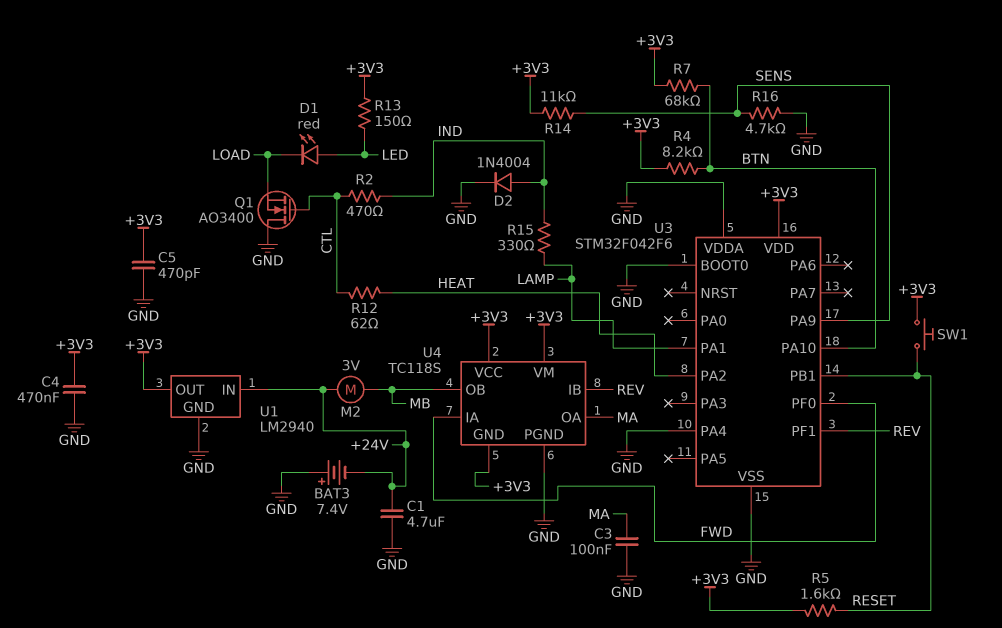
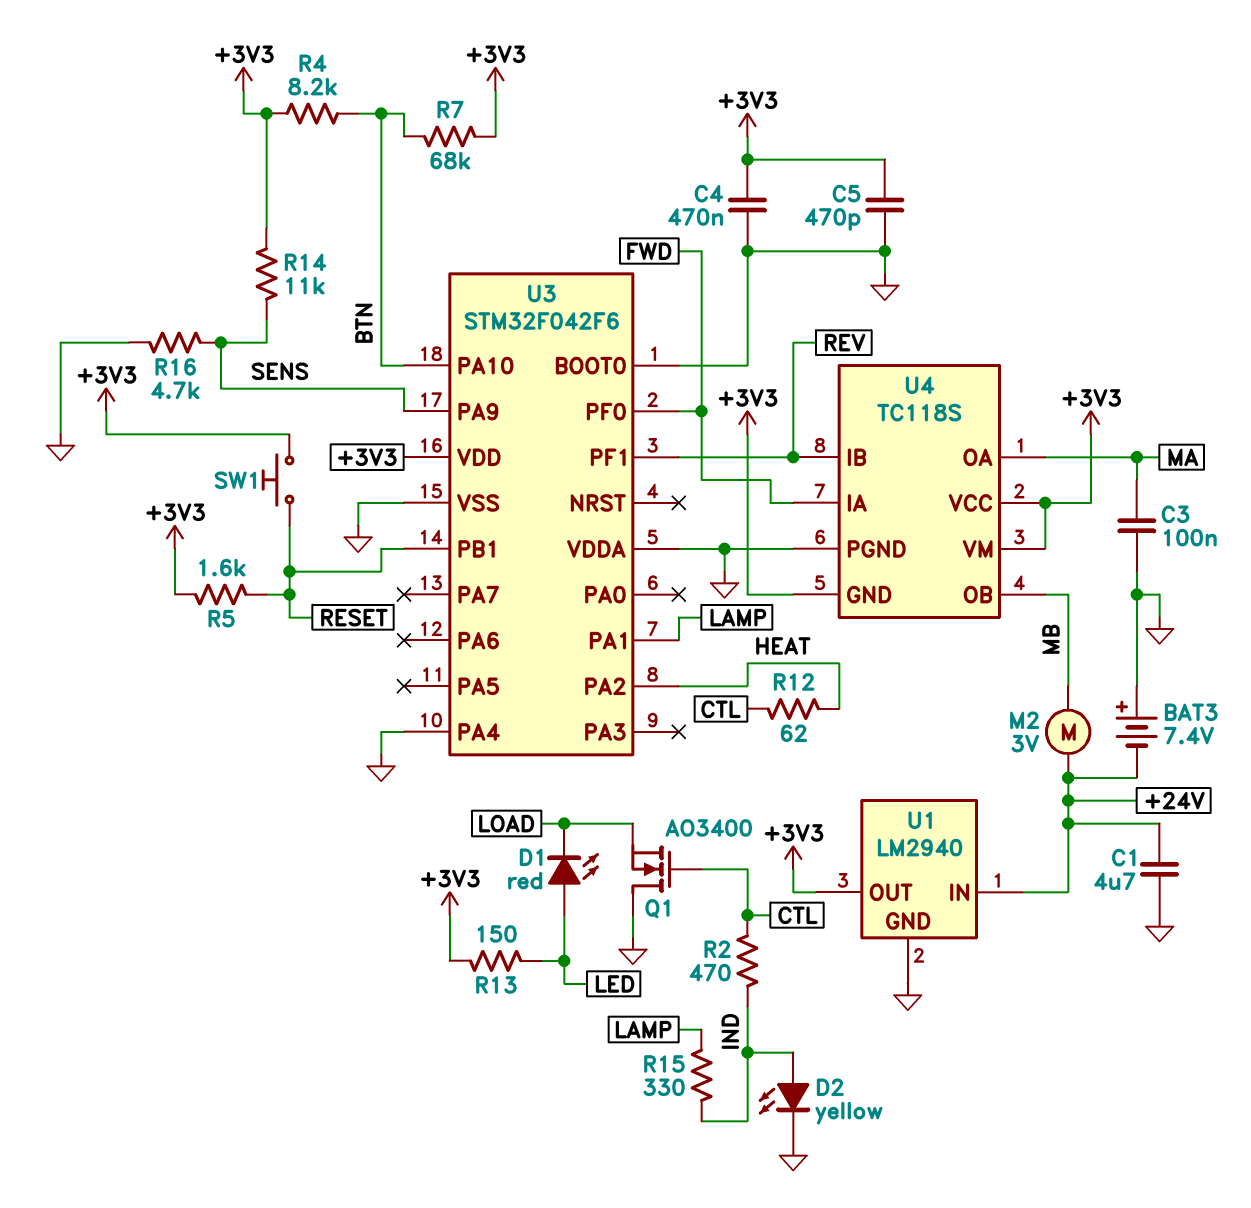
D2: diode 1N4004 (A IND, K GND) -> LED yellow (A IND, K GND)

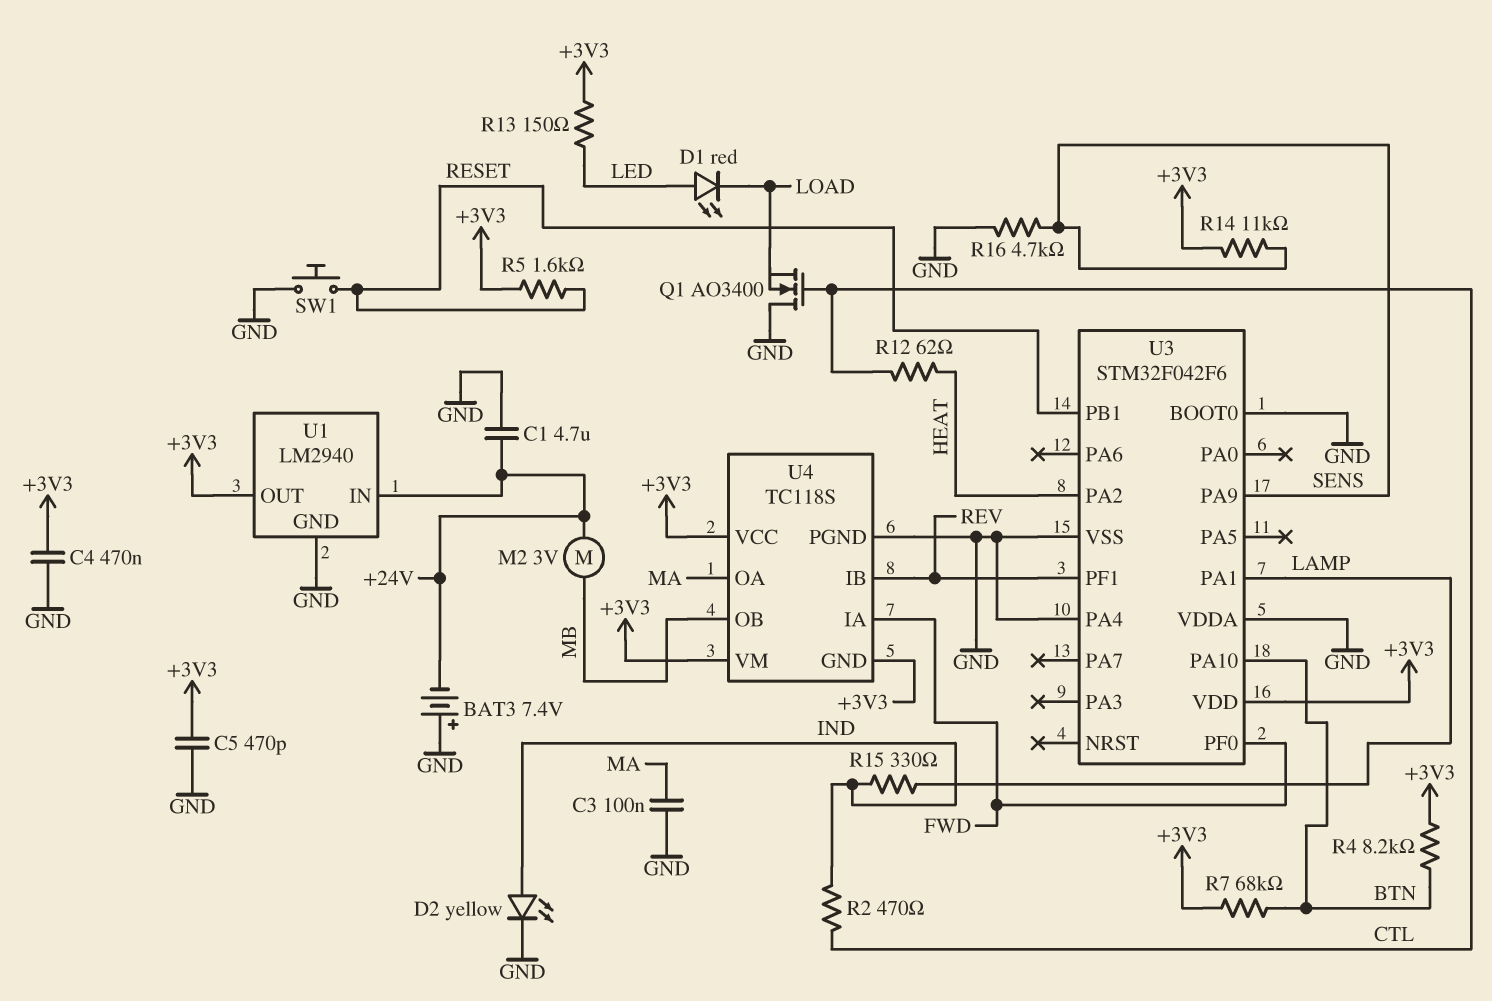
SW1: button (+3V3, RESET) -> button (GND, RESET)

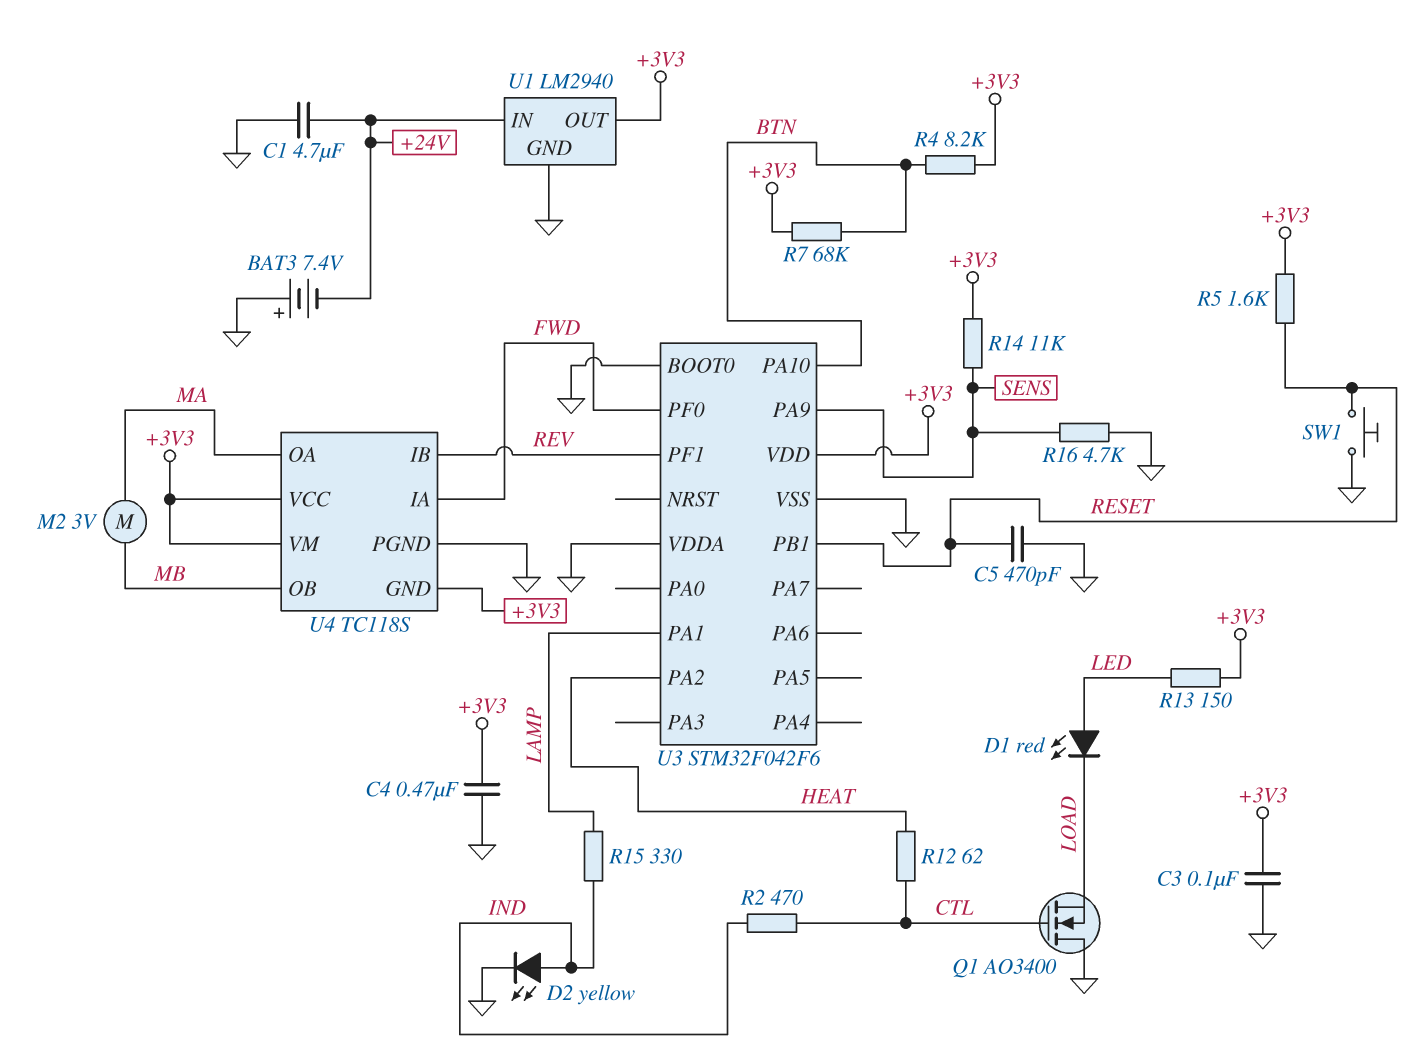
C3: 100nF (GND, MA) -> 100nF (+3V3, GND)
C5: 470pF (+3V3, GND) -> 470pF (GND, RESET)
M2: motor 3V (+24V, MB) -> motor 3V (MA, MB)
U3 pin PA4: GND -> none

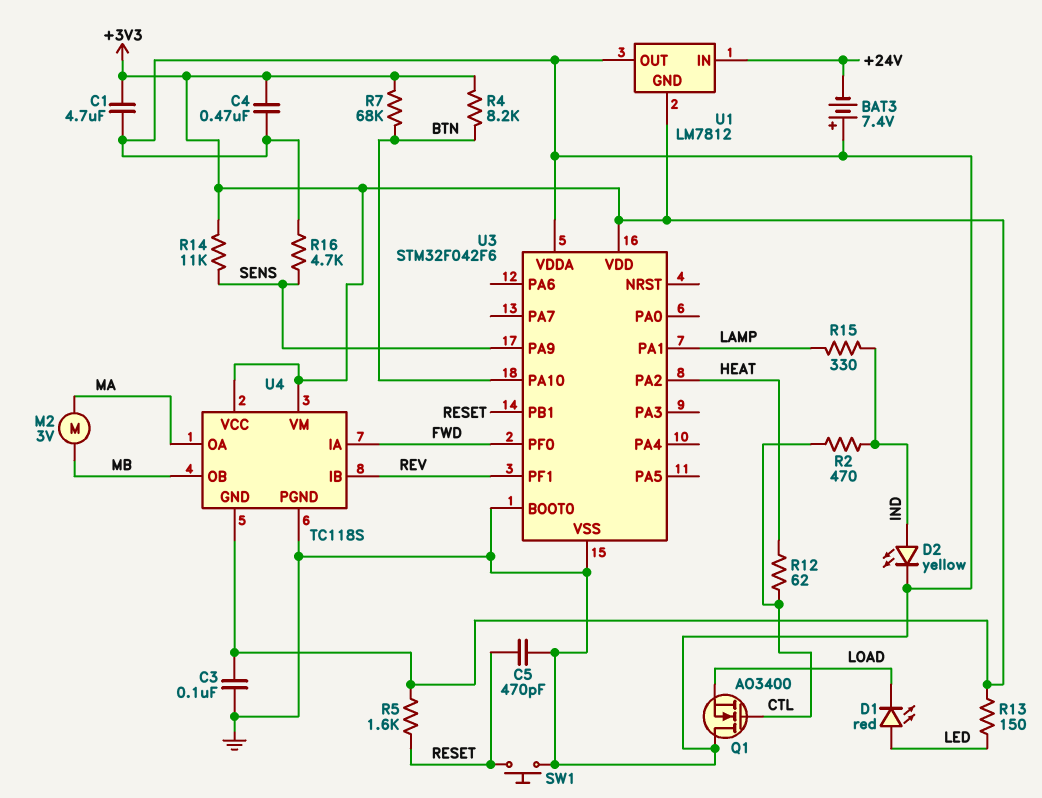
C1: 4.7uF (+24V, GND) -> 4.7uF (+3V3, GND)
U1: LM2940 -> LM7812
U1 pin GND: GND -> +3V3
U1 pin OUT: +3V3 -> GND

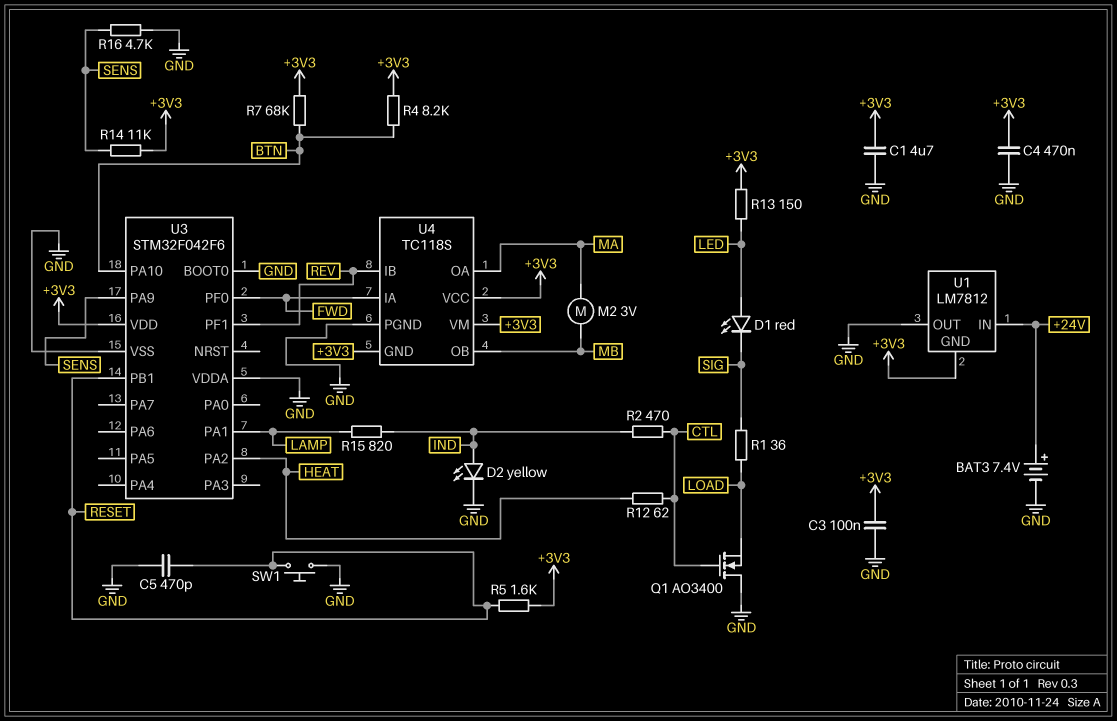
BAT3: 7.4V (plus GND, minus +24V) -> 7.4V (plus +24V, minus GND)
D1: LED red (A LED, K LOAD) -> LED red (A LED, K SIG)
R1: none -> 36 (LOAD, SIG)
R15: 330 (IND, LAMP) -> 820 (IND, LAMP)

